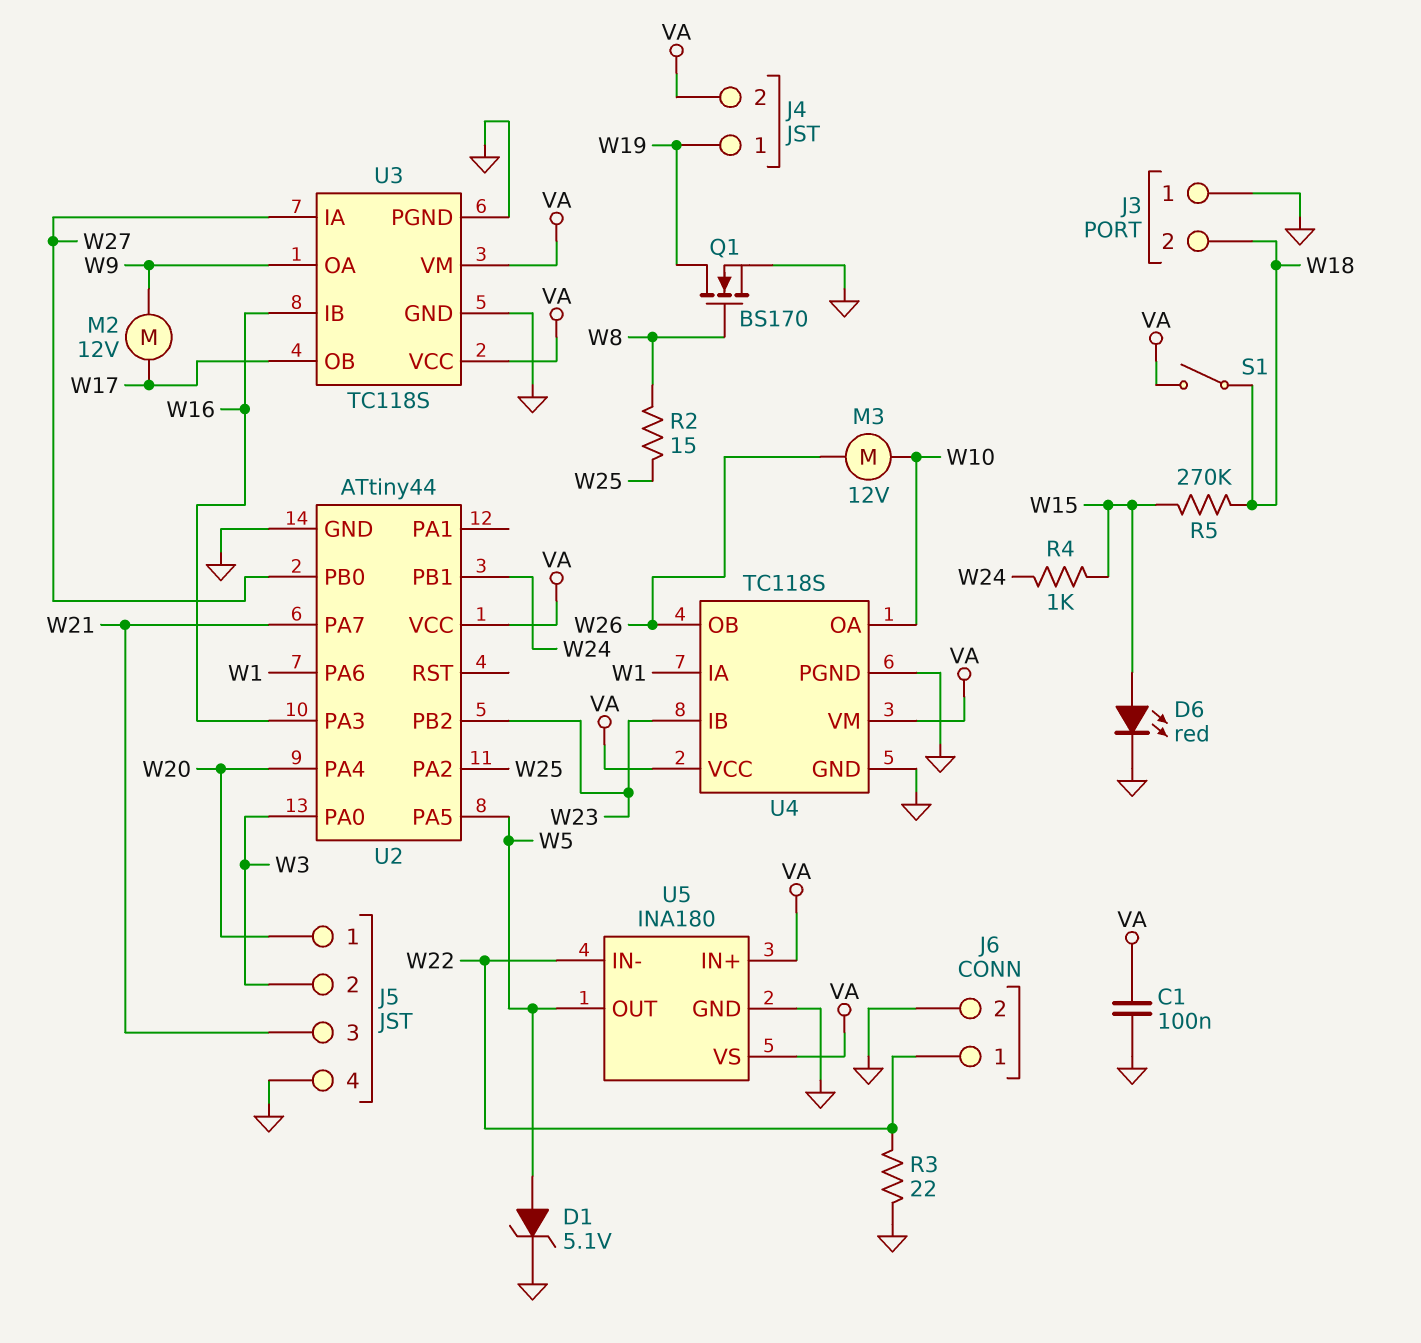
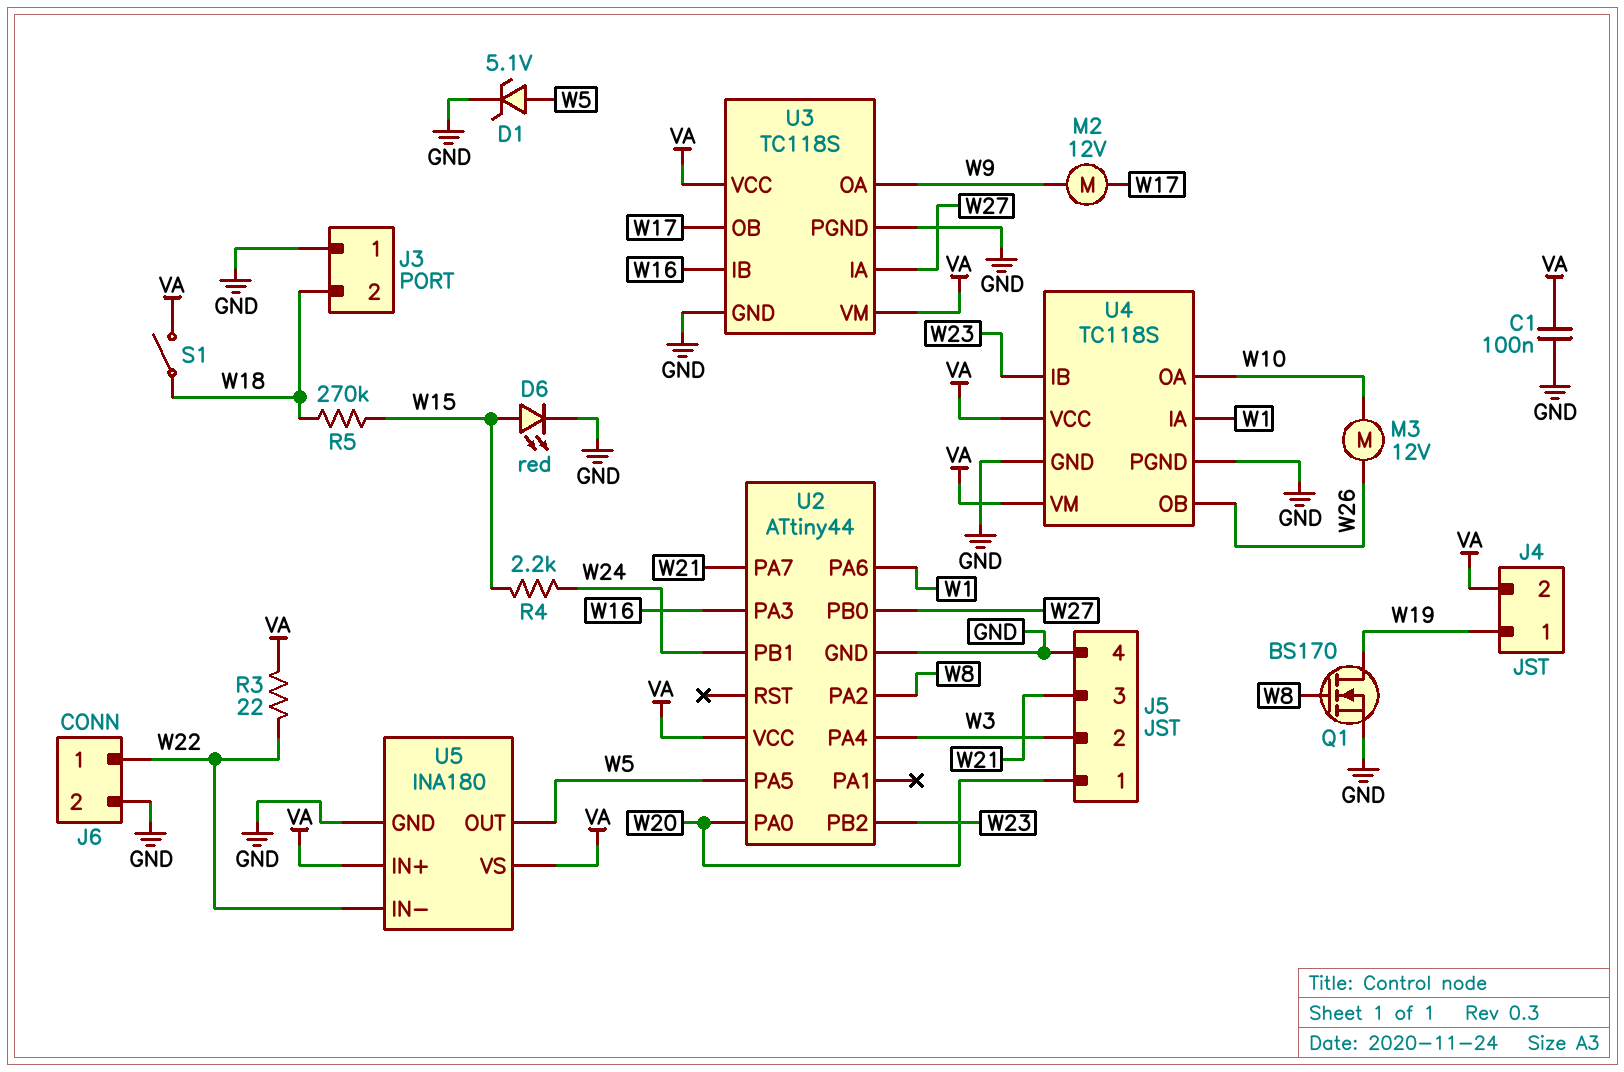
R2: 15 (W8, W25) -> none
R3: 22 (GND, W22) -> 22 (VA, W22)
R4: 1k (W15, W24) -> 2.2k (W15, W24)
U2 pin PA0: W3 -> W20
U2 pin PA2: W25 -> W8
U2 pin PA4: W20 -> W3

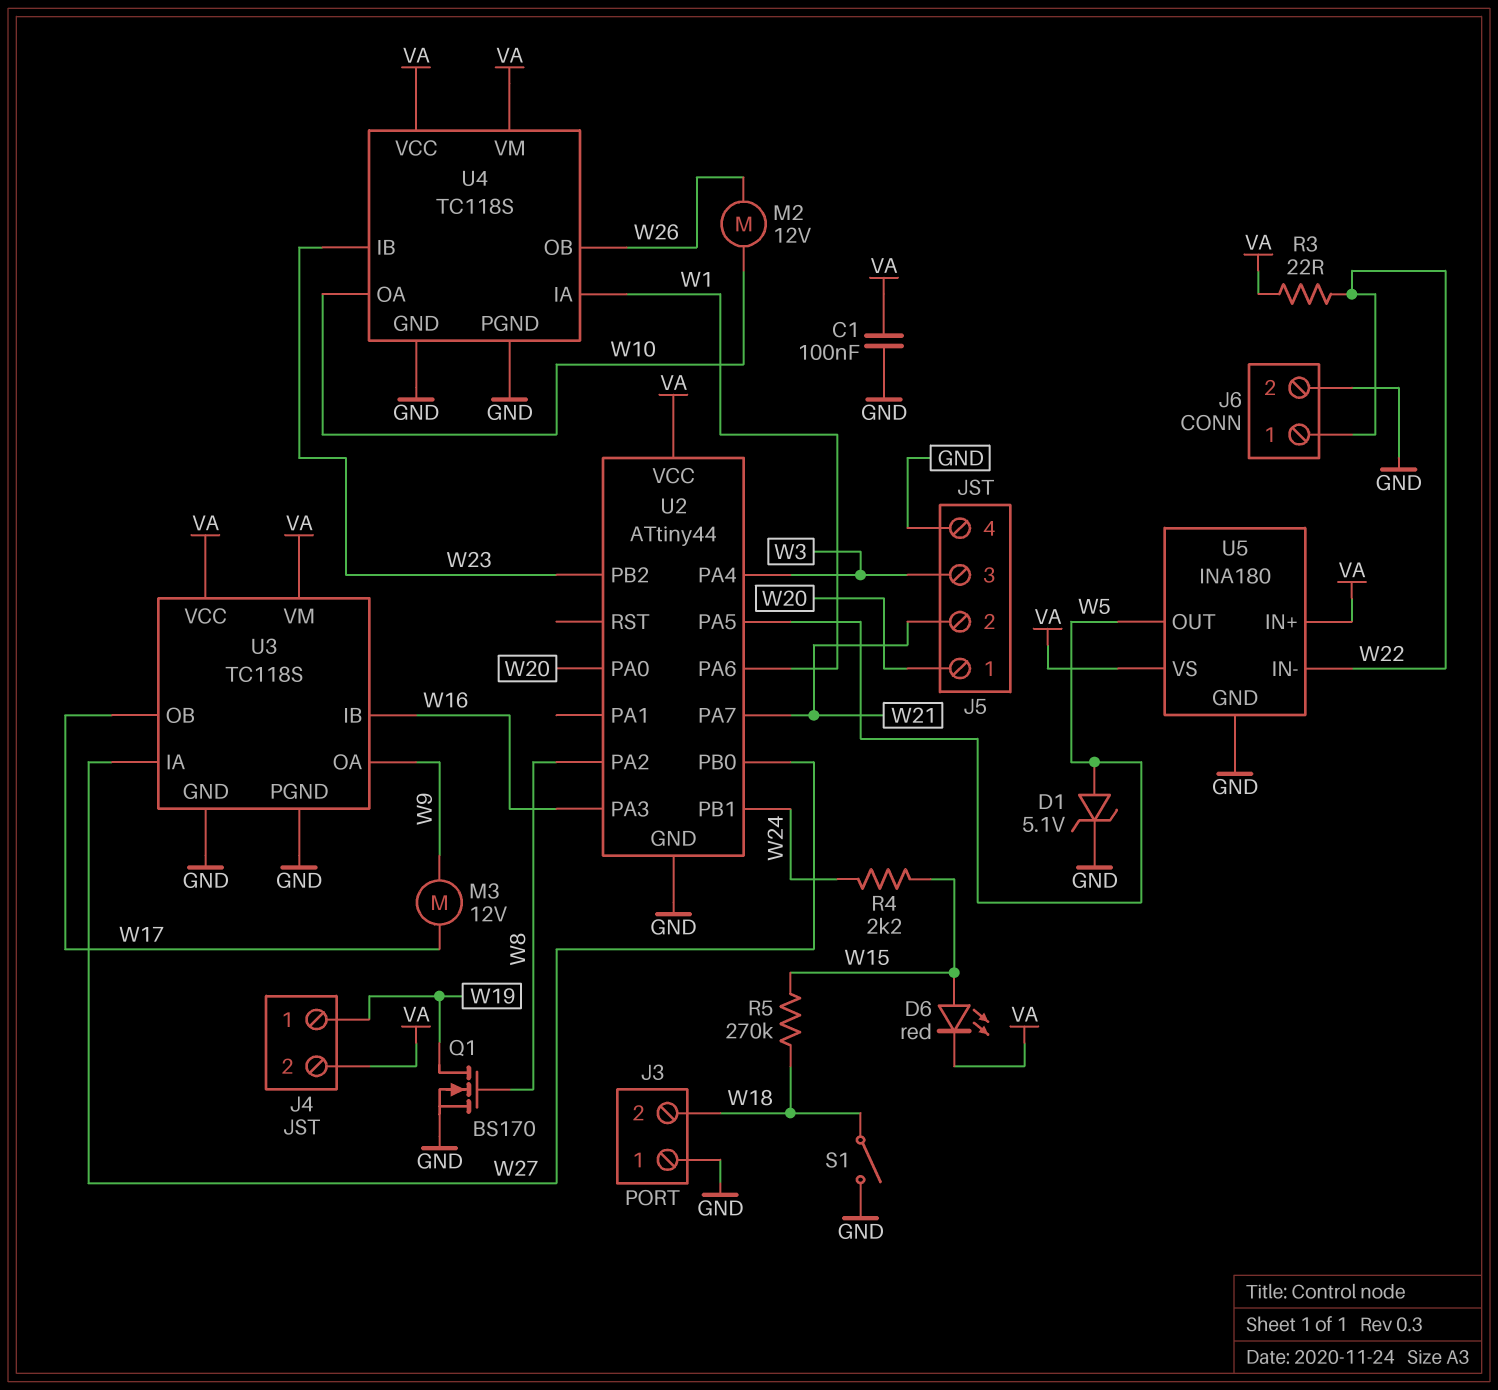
D6: LED red (A W15, K GND) -> LED red (A W15, K VA)
J5 pin 2: W3 -> W21
J5 pin 3: W21 -> W3
M2: motor 12V (W9, W17) -> motor 12V (W10, W26)
M3: motor 12V (W10, W26) -> motor 12V (W9, W17)
S1: switch (VA, W18) -> switch (GND, W18)

